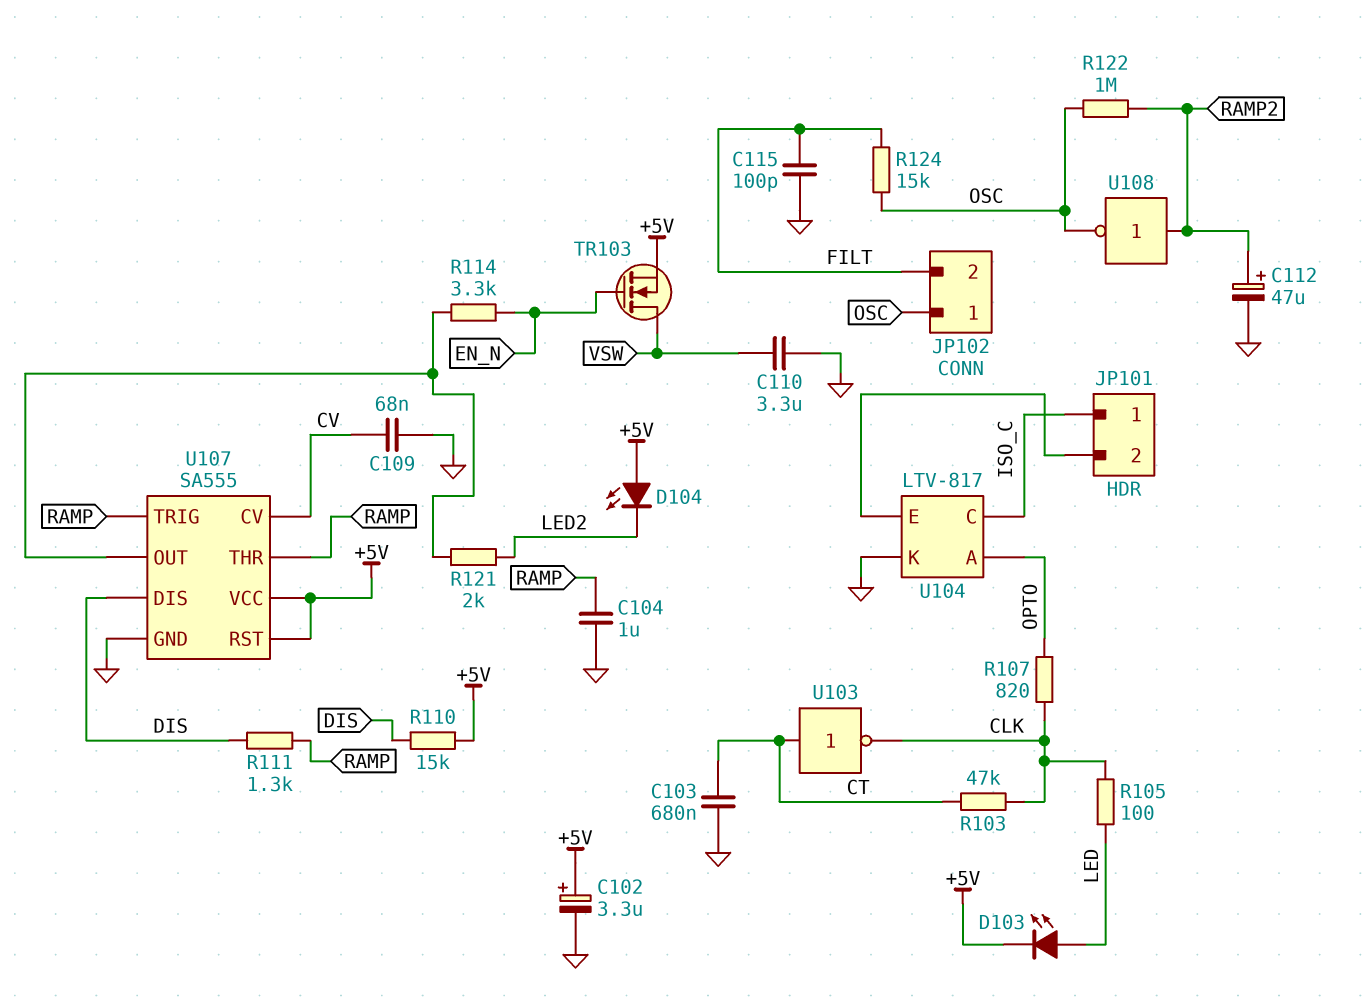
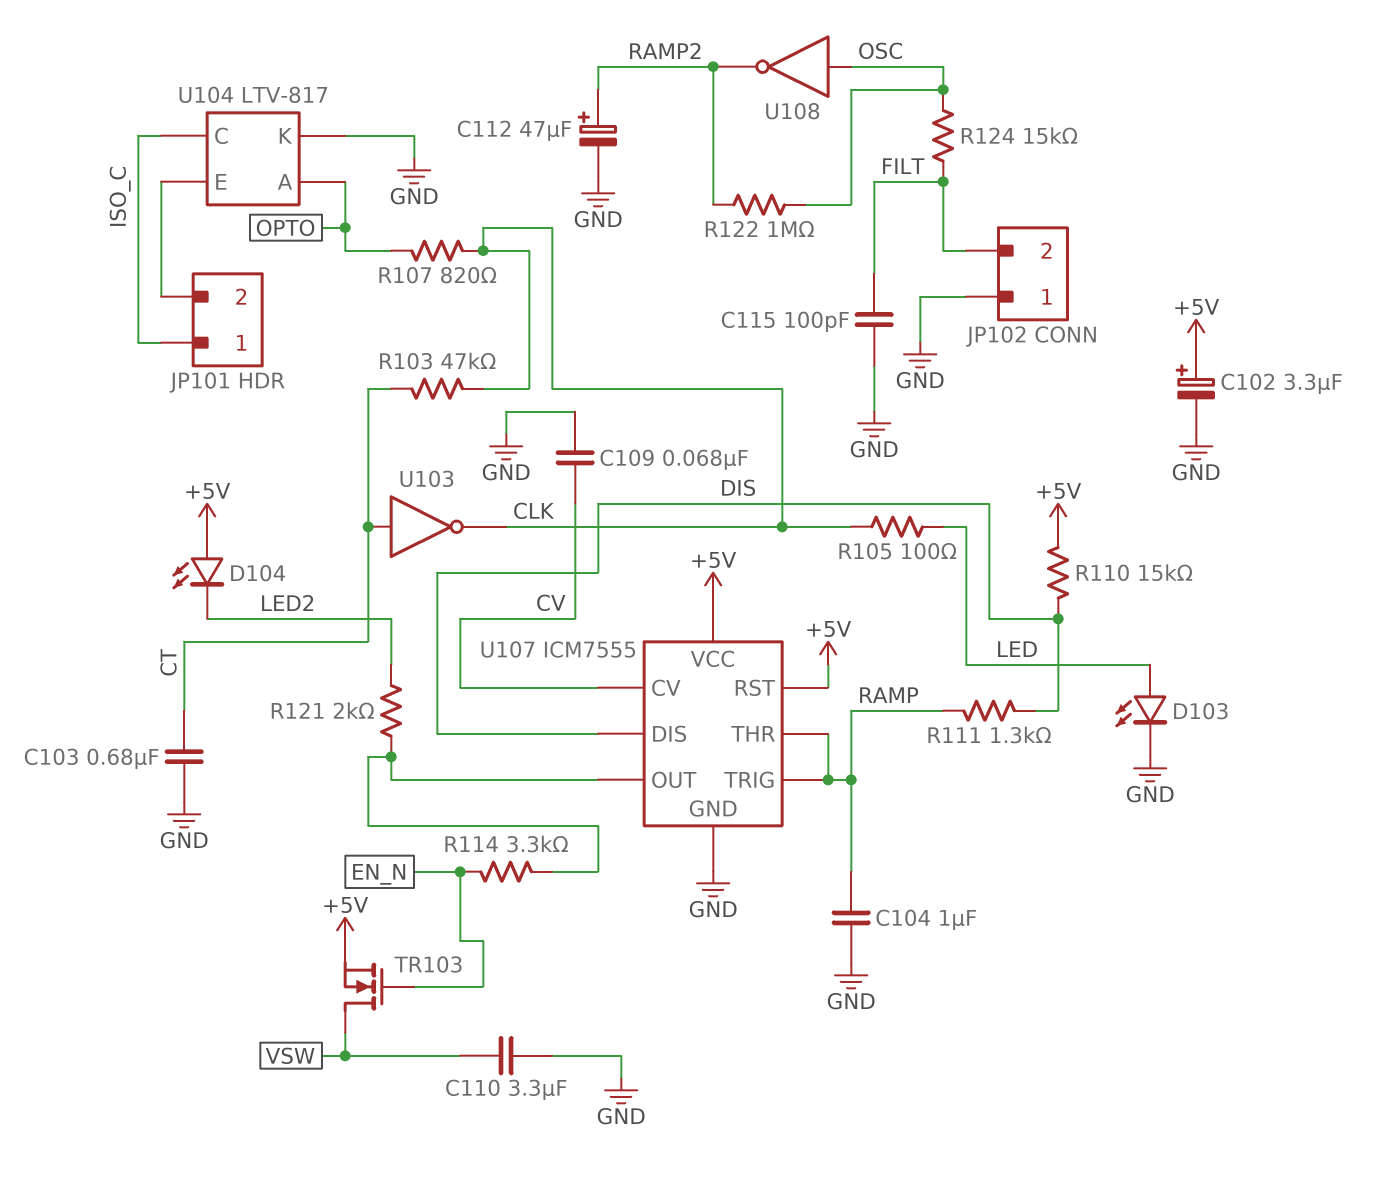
D103: LED (A LED, K +5V) -> LED (A LED, K GND)
JP102 pin 1: OSC -> GND
U107: SA555 -> ICM7555
U108: NOT (in RAMP2, out OSC) -> NOT (in OSC, out RAMP2)

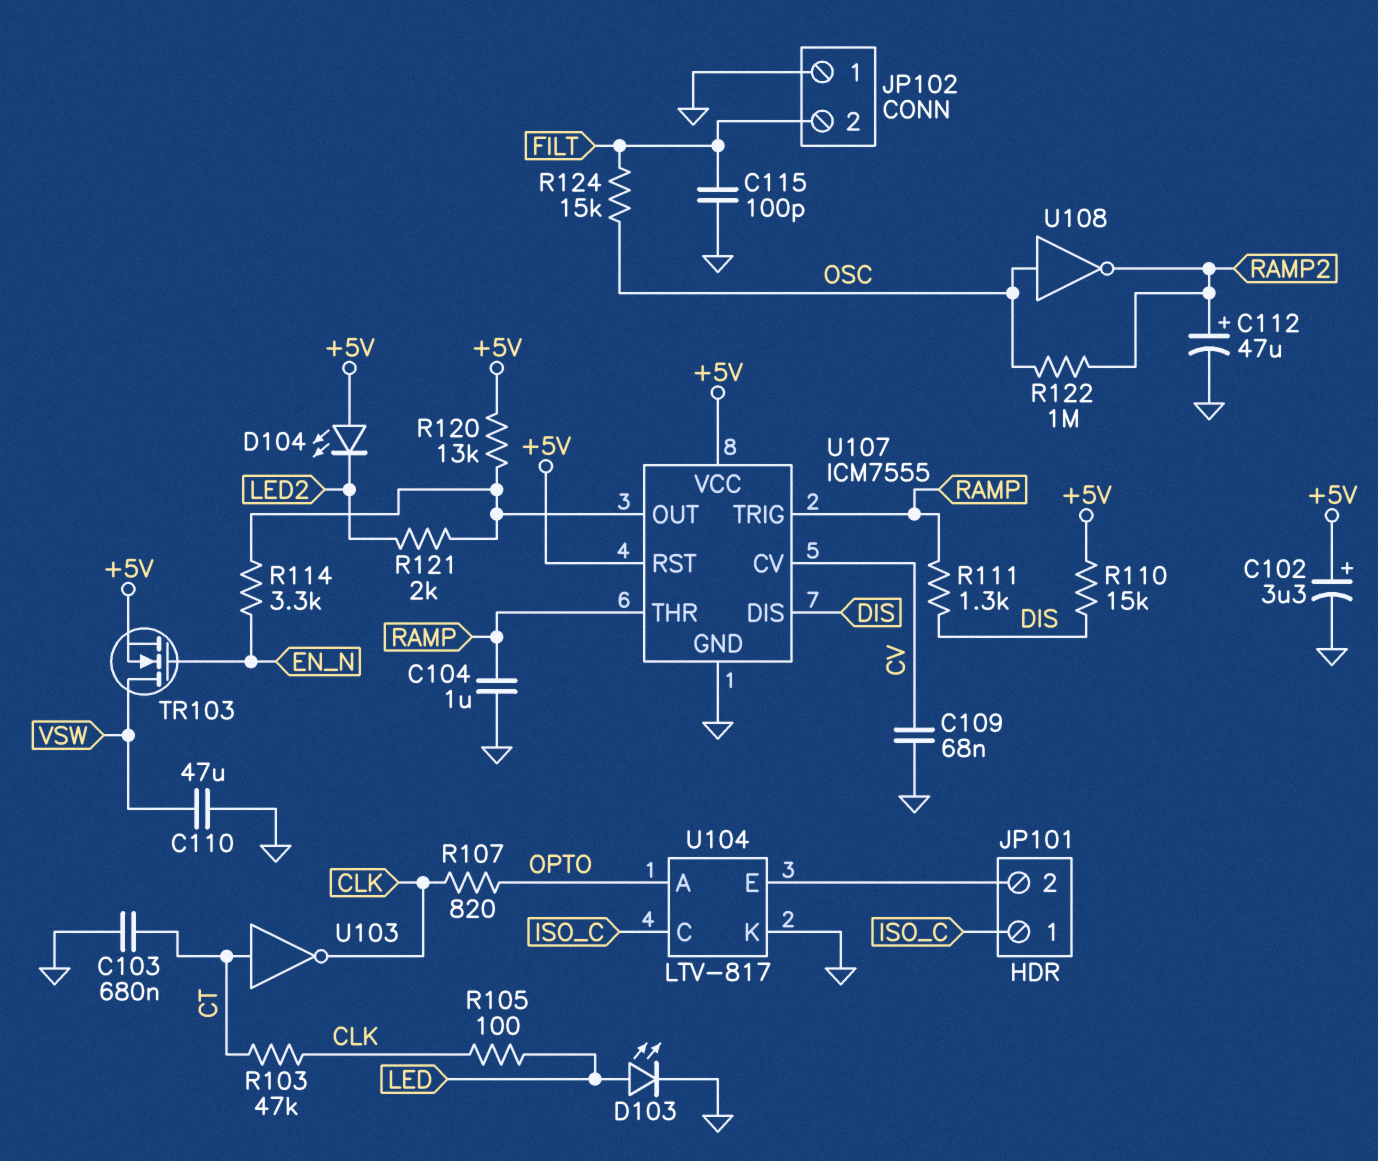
C110: 3.3uF (GND, VSW) -> 47uF (GND, VSW)
R120: none -> 13k (+5V, U107/OUT)

